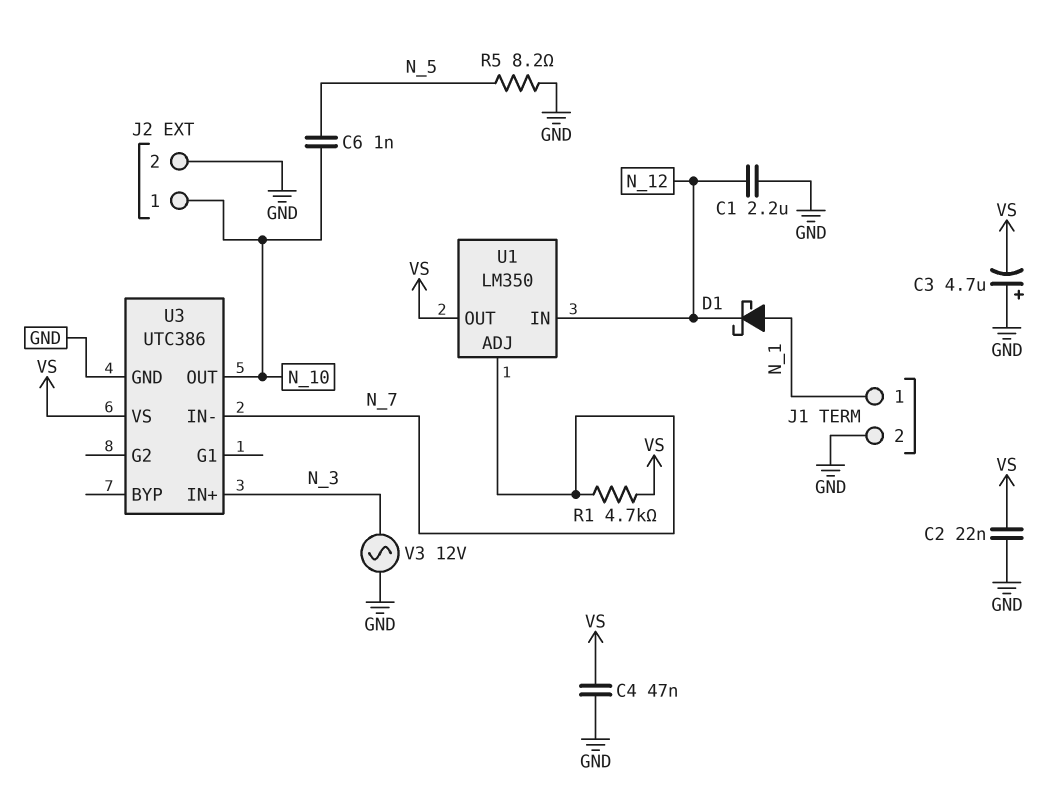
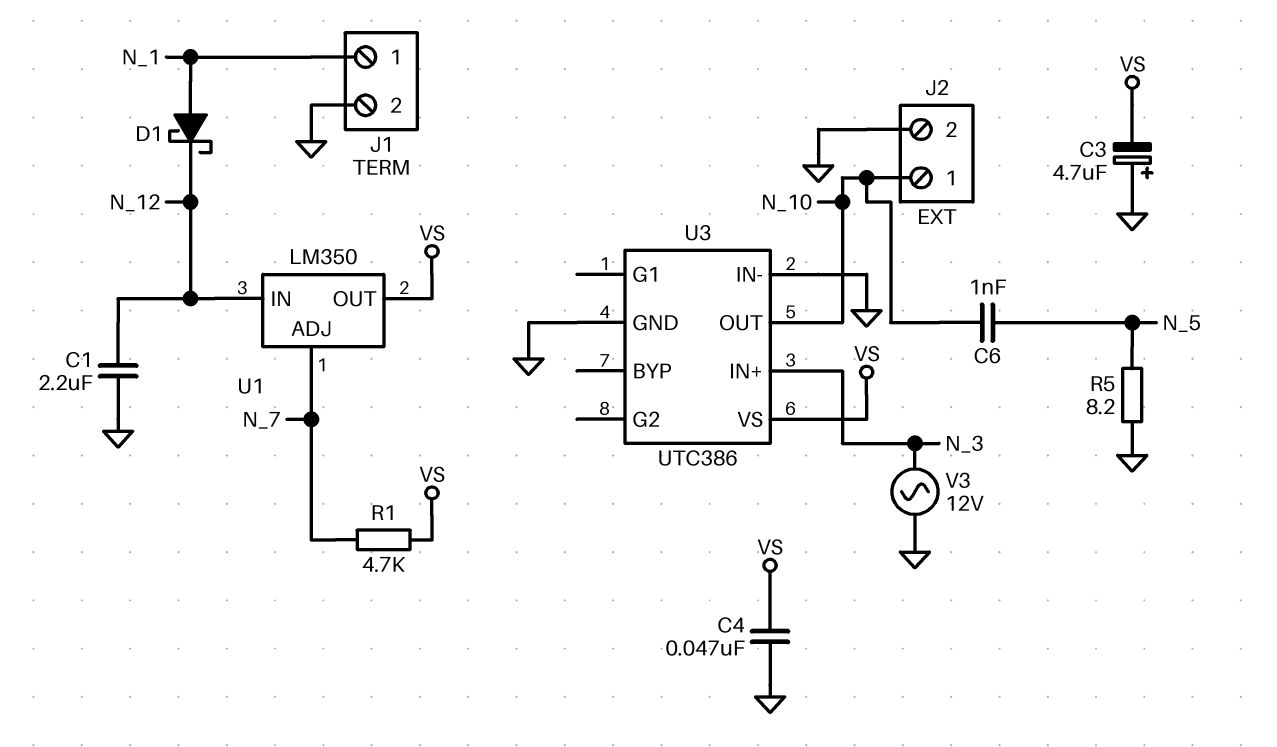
C2: 22nF (GND, VS) -> none
U3 pin IN-: N_7 -> GND

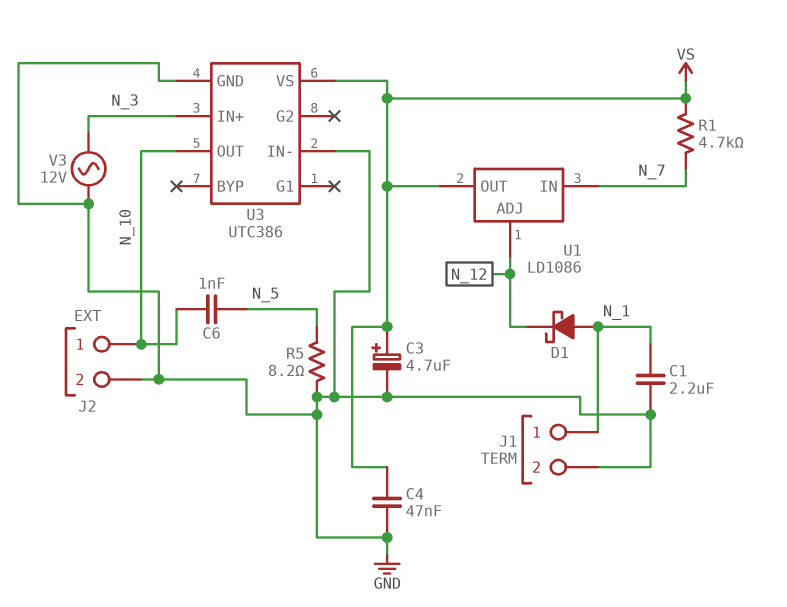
C1: 2.2uF (GND, N_12) -> 2.2uF (GND, N_1)
C3: 4.7uF (plus GND, minus VS) -> 4.7uF (plus VS, minus GND)
U1: LM350 -> LD1086
U1 pin ADJ: N_7 -> N_12
U1 pin IN: N_12 -> N_7

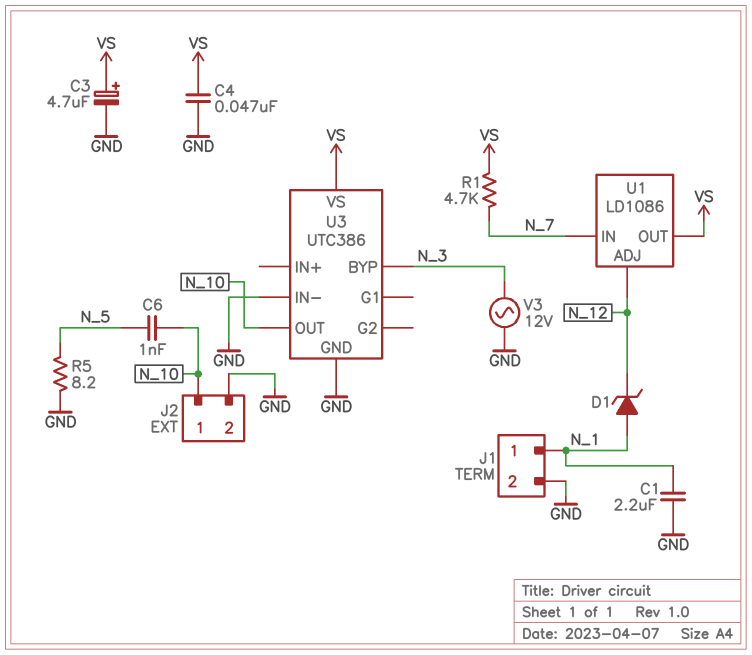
D1: schottky (A N_1, K N_12) -> zener (A N_1, K N_12)
U3 pin BYP: none -> N_3
U3 pin IN+: N_3 -> none

